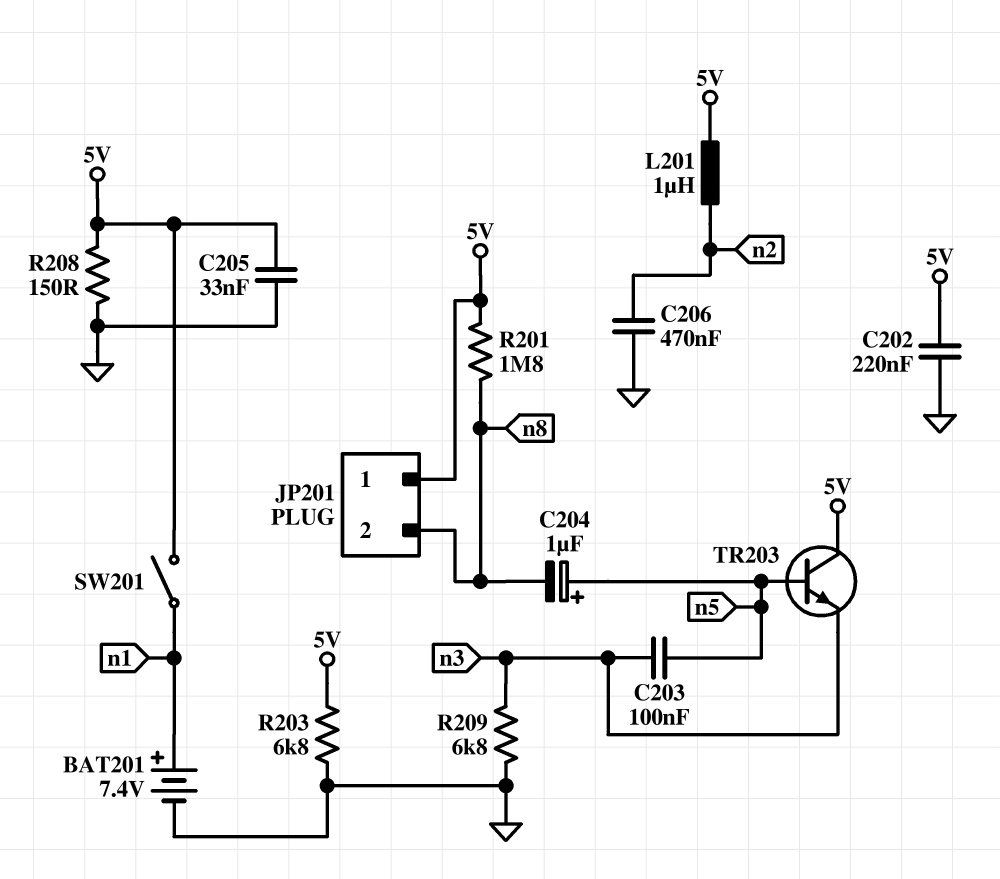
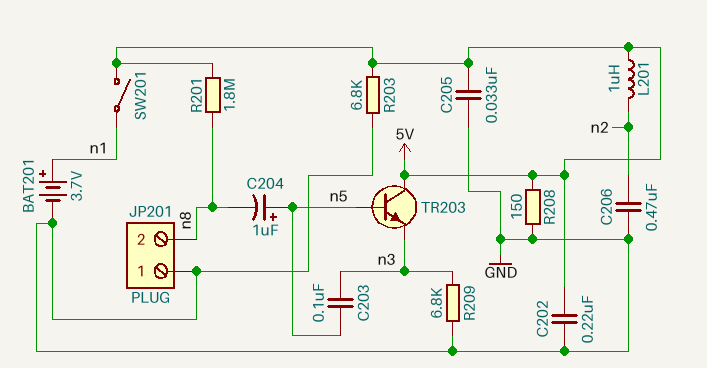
BAT201: 7.4V (plus n1, minus GND) -> 3.7V (plus n1, minus GND)
JP201 pin 1: 5V -> GND

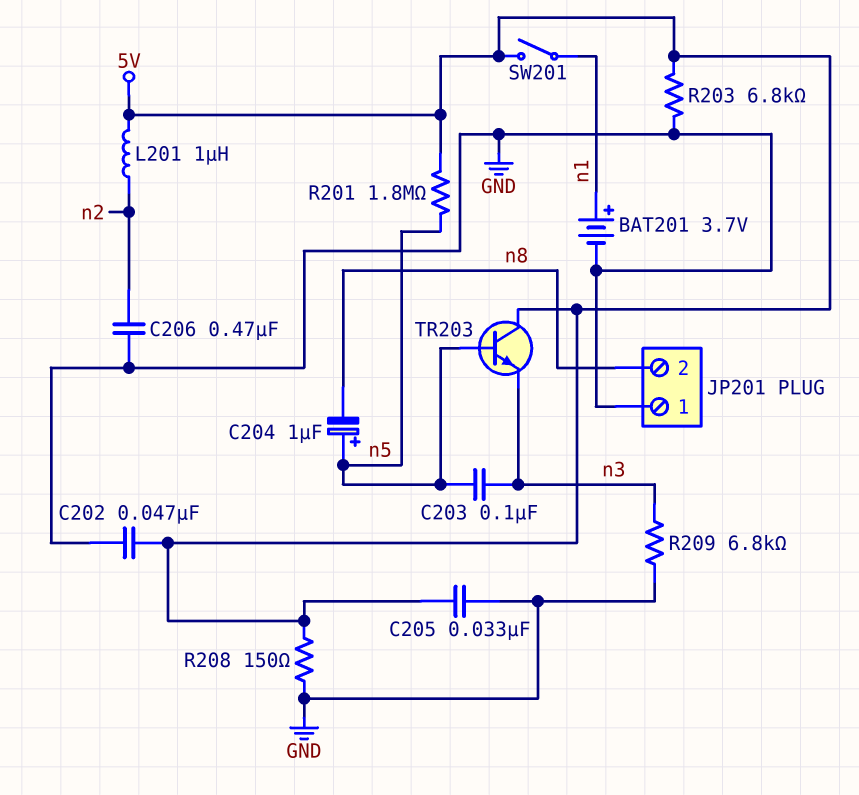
C202: 220nF (5V, GND) -> 47nF (5V, GND)
R201: 1.8M (5V, n8) -> 1.8M (5V, n5)

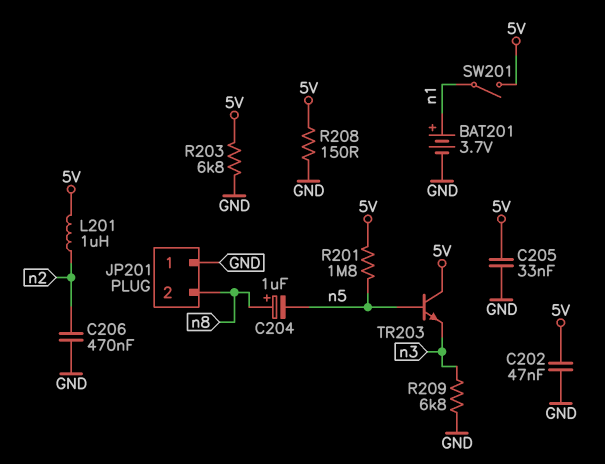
C203: 100nF (n3, n5) -> none
C204: 1uF (plus n5, minus n8) -> 1uF (plus n8, minus n5)

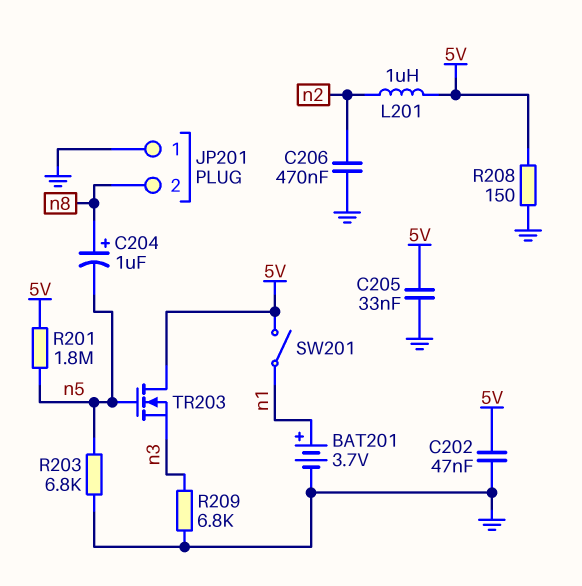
R203: 6.8k (5V, GND) -> 6.8k (GND, n5)
TR203: NPN (B n5, C 5V, E n3) -> NMOS (G n5, D 5V, S n3)

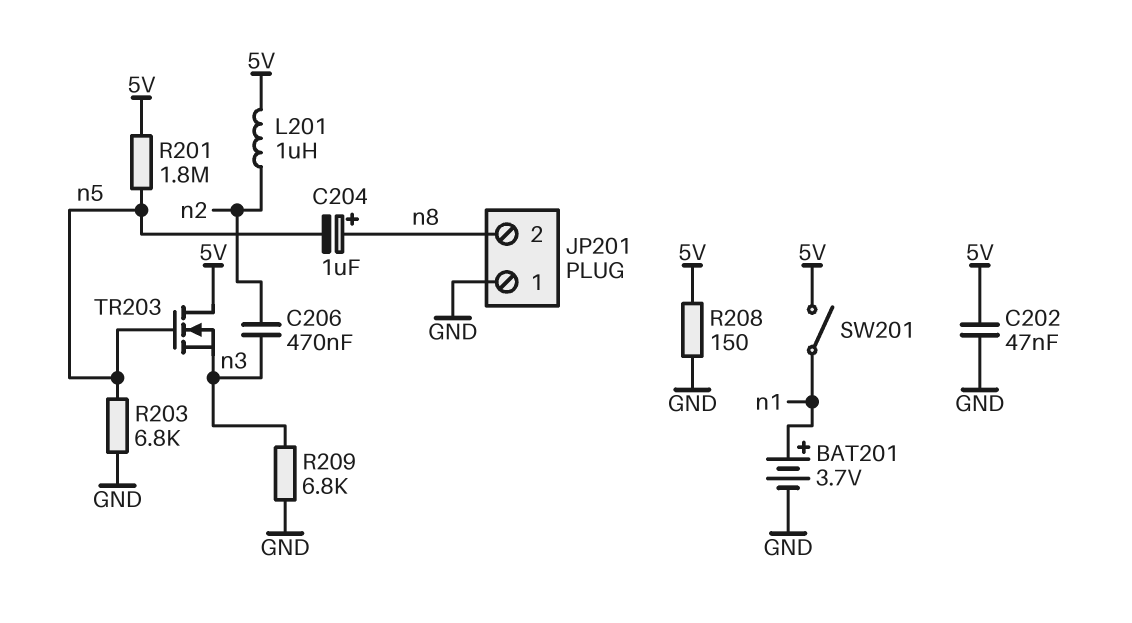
C205: 33nF (5V, GND) -> none
C206: 470nF (GND, n2) -> 470nF (n2, n3)

